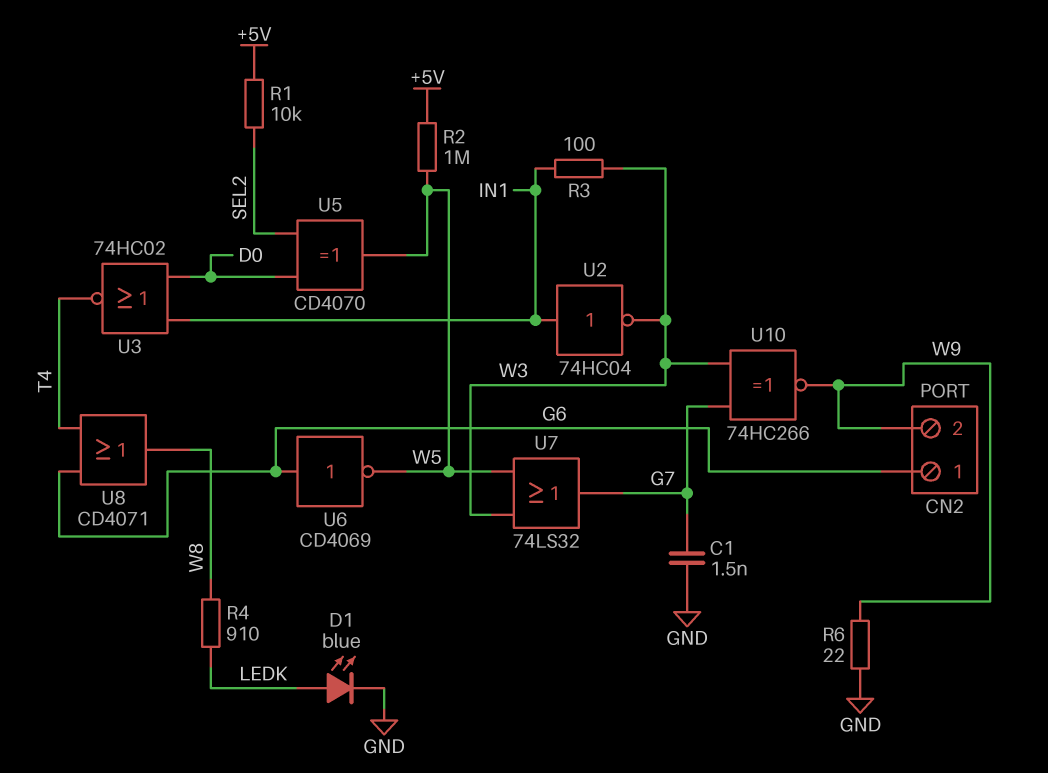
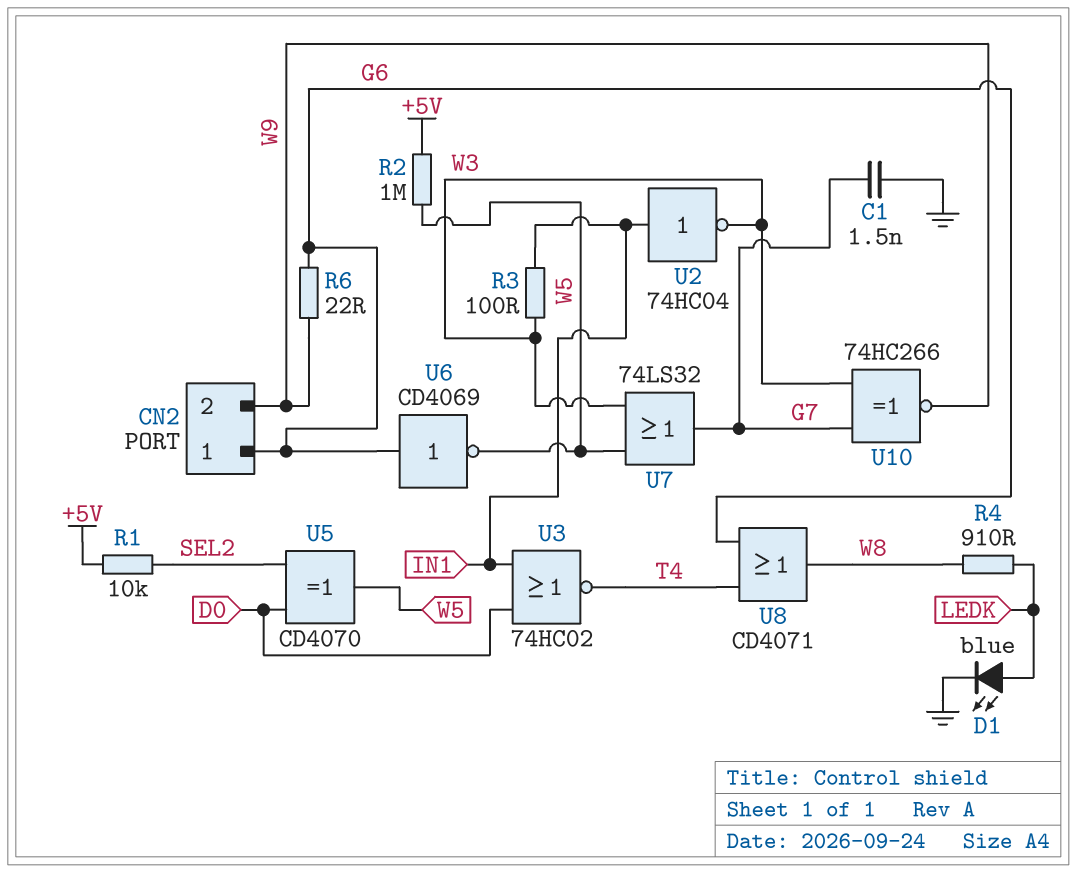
R6: 22 (GND, W9) -> 22 (G6, W9)

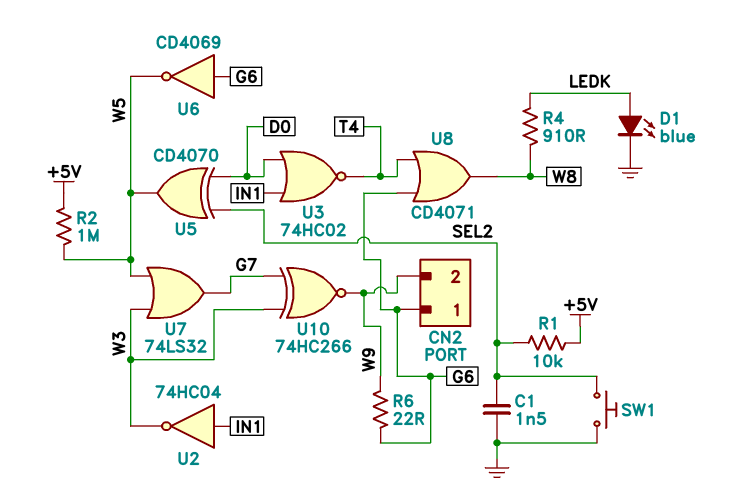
C1: 1.5nF (G7, GND) -> 1.5nF (GND, SEL2)
R3: 100 (IN1, W3) -> none
SW1: none -> button (GND, SEL2)

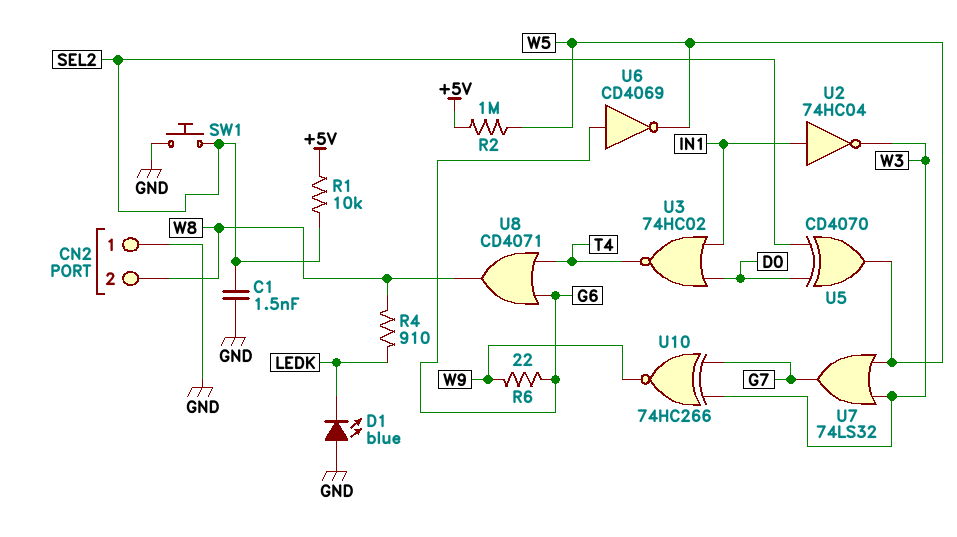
CN2 pin 1: G6 -> GND
CN2 pin 2: W9 -> W8
D1: LED blue (A LEDK, K GND) -> LED blue (A GND, K LEDK)

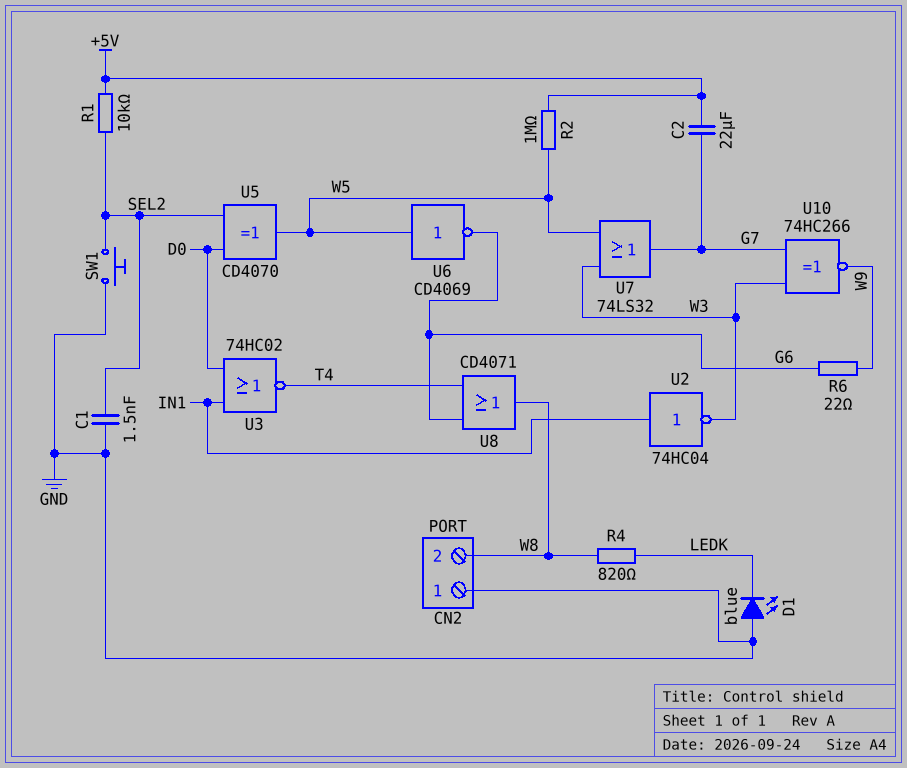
C2: none -> 22uF (+5V, G7)
R4: 910 (LEDK, W8) -> 820 (LEDK, W8)
U6: NOT CD4069 (in G6, out W5) -> NOT CD4069 (in W5, out G6)

